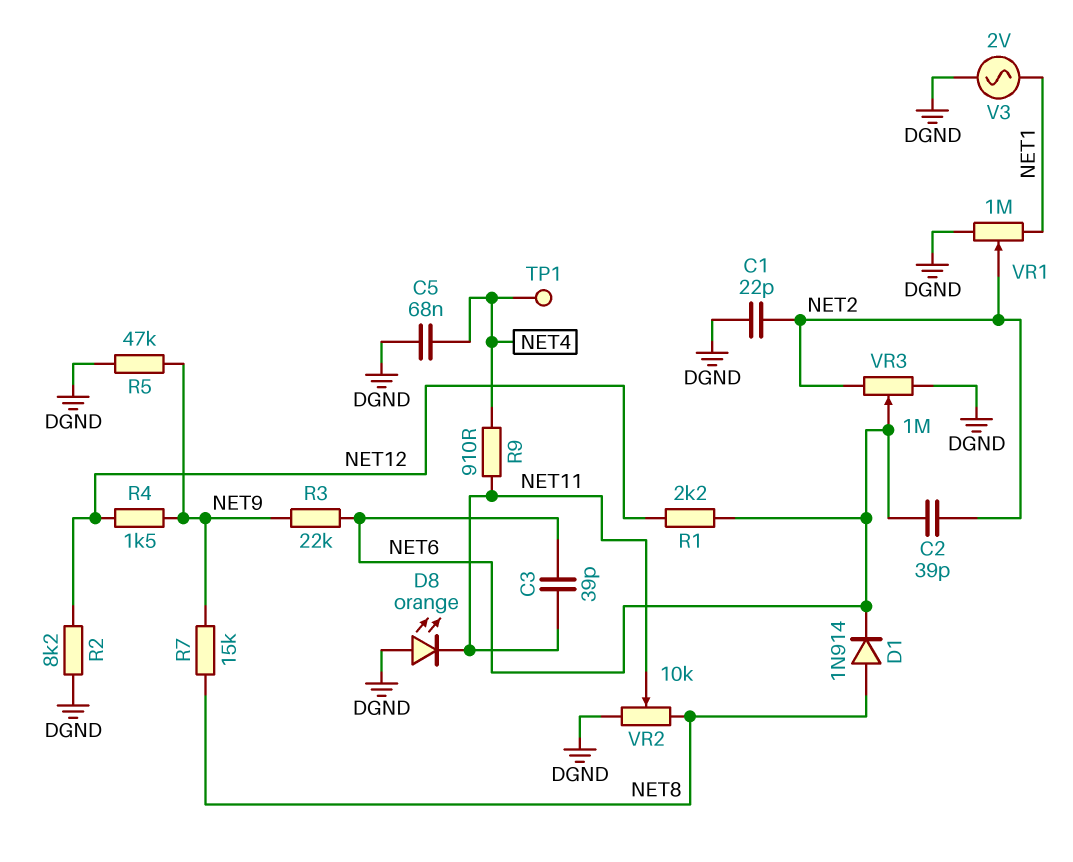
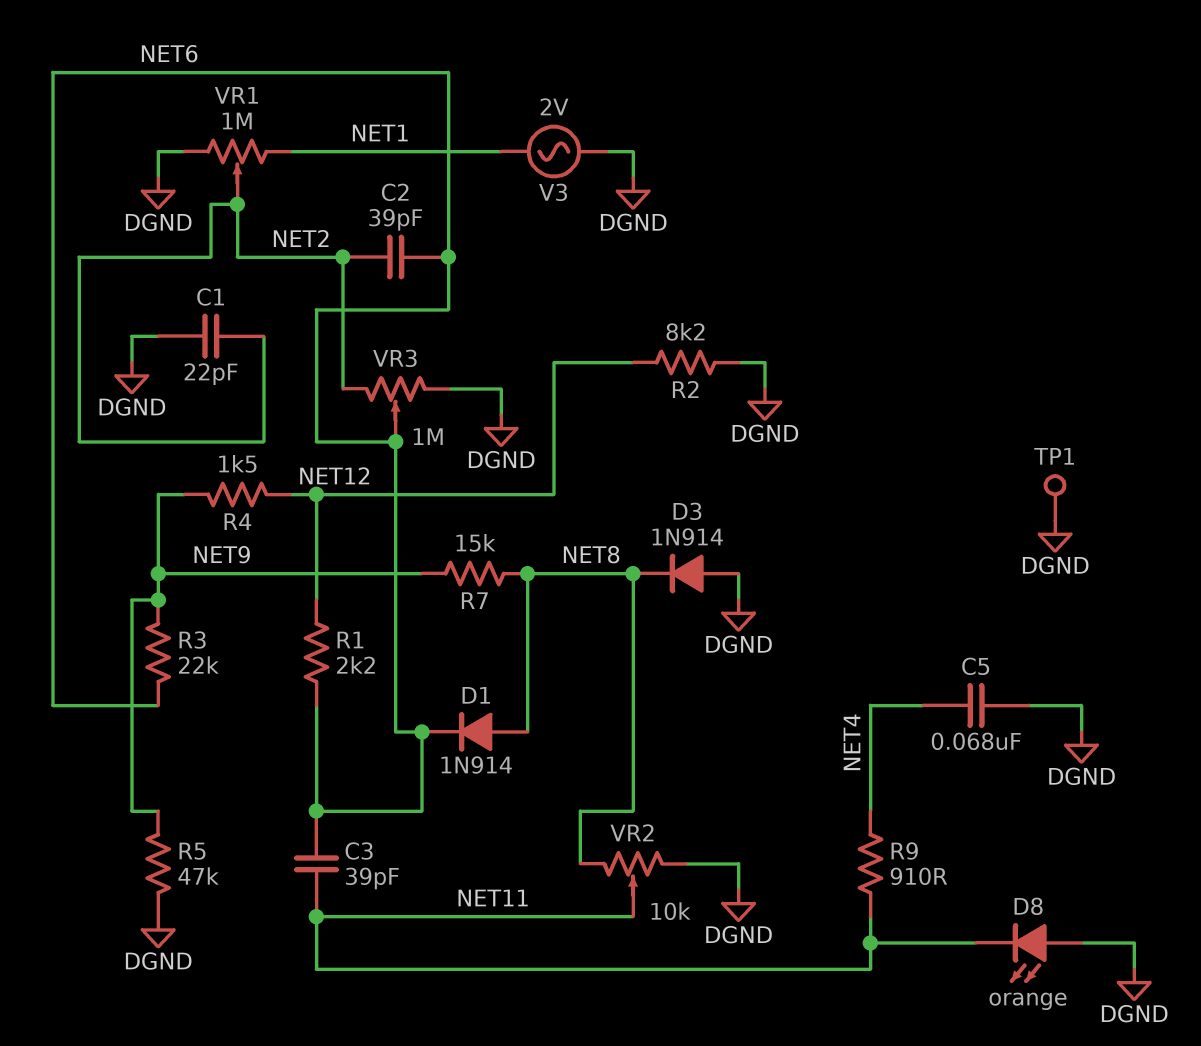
D3: none -> diode 1N914 (A DGND, K NET8)
TP1: test point (NET4) -> test point (DGND)

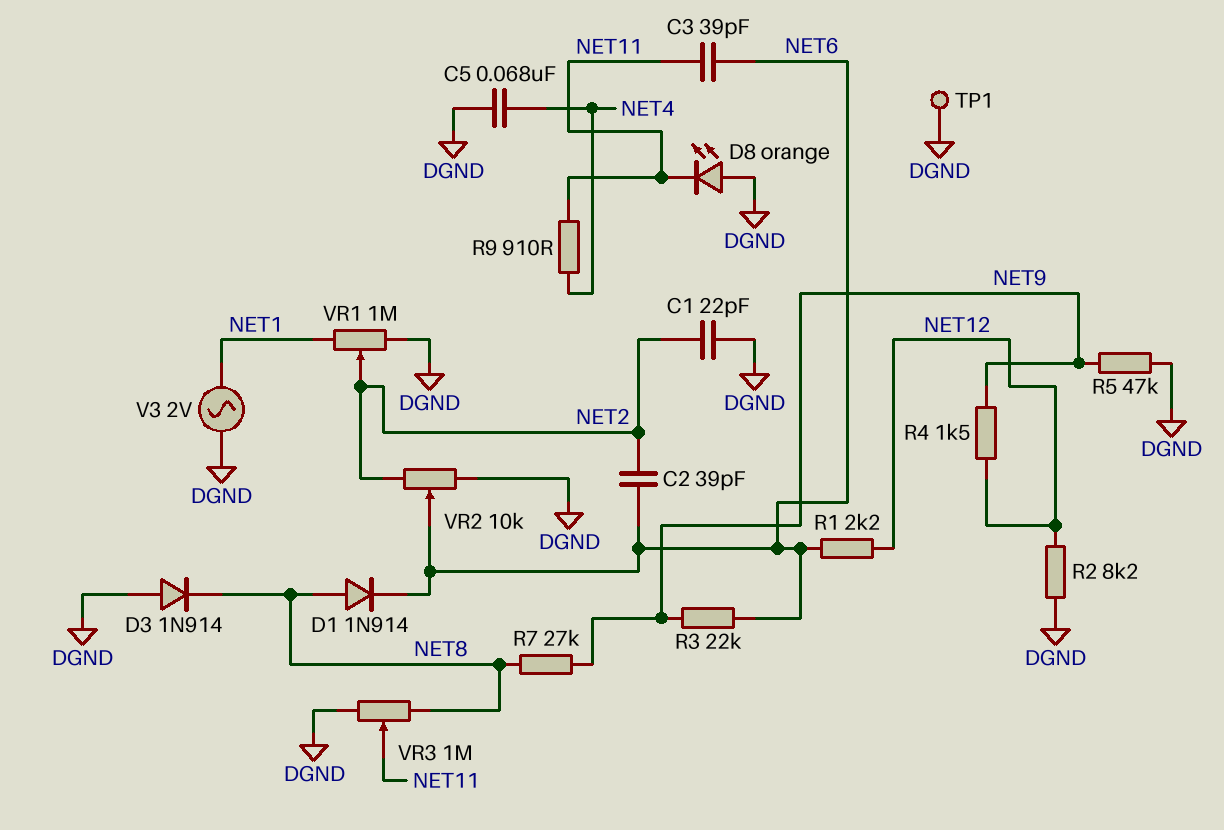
R7: 15k (NET8, NET9) -> 27k (NET8, NET9)
VR2: 10k (DGND, NET8, wiper NET11) -> 10k (DGND, NET2, wiper NET6)
VR3: 1M (DGND, NET2, wiper NET6) -> 1M (DGND, NET8, wiper NET11)

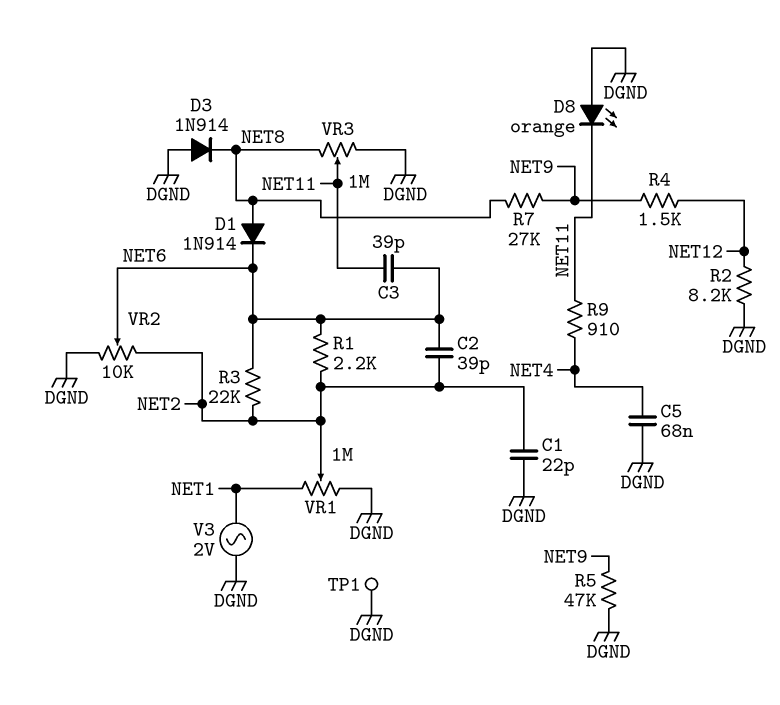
R1: 2.2k (NET6, NET12) -> 2.2k (NET2, NET6)
R3: 22k (NET6, NET9) -> 22k (NET2, NET6)

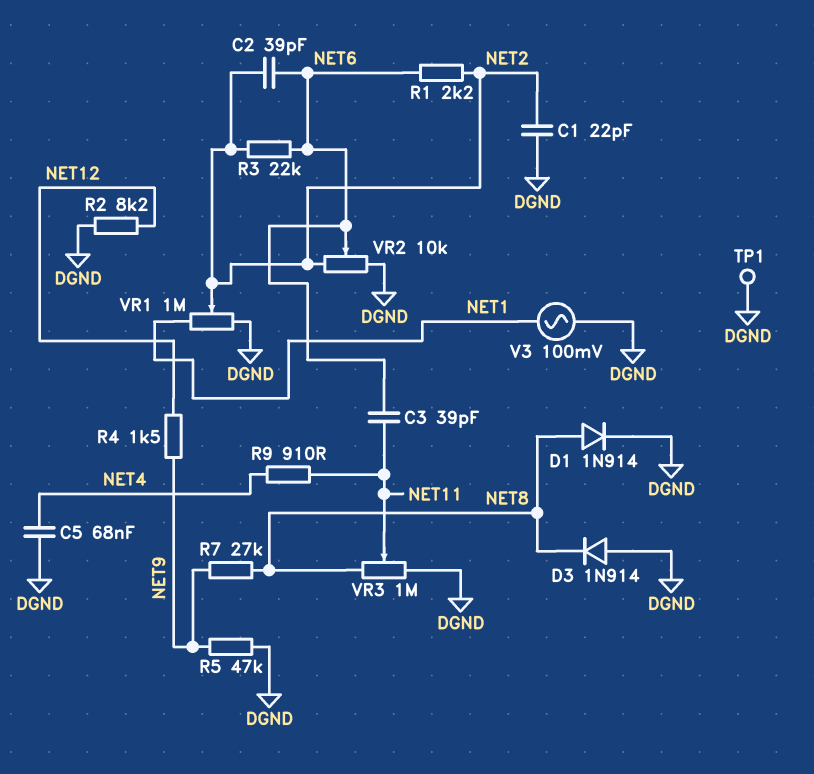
D1: diode 1N914 (A NET8, K NET6) -> diode 1N914 (A NET8, K DGND)
D8: LED orange (A DGND, K NET11) -> none
V3: AC 2V (DGND, NET1) -> AC 100mV (DGND, NET1)

